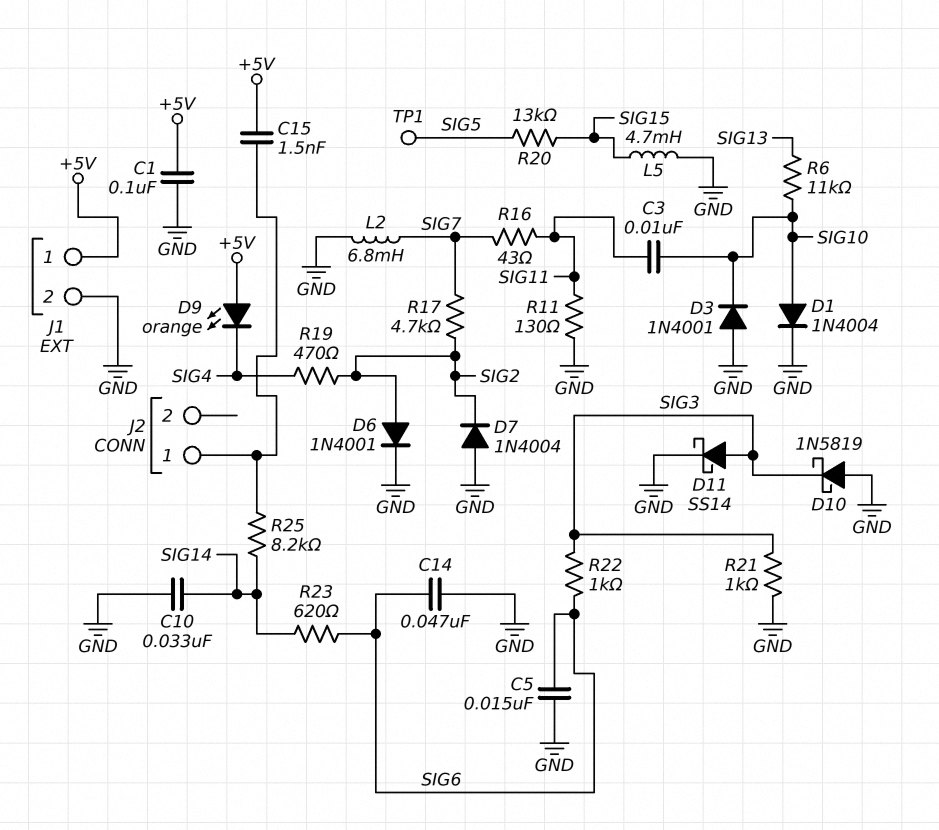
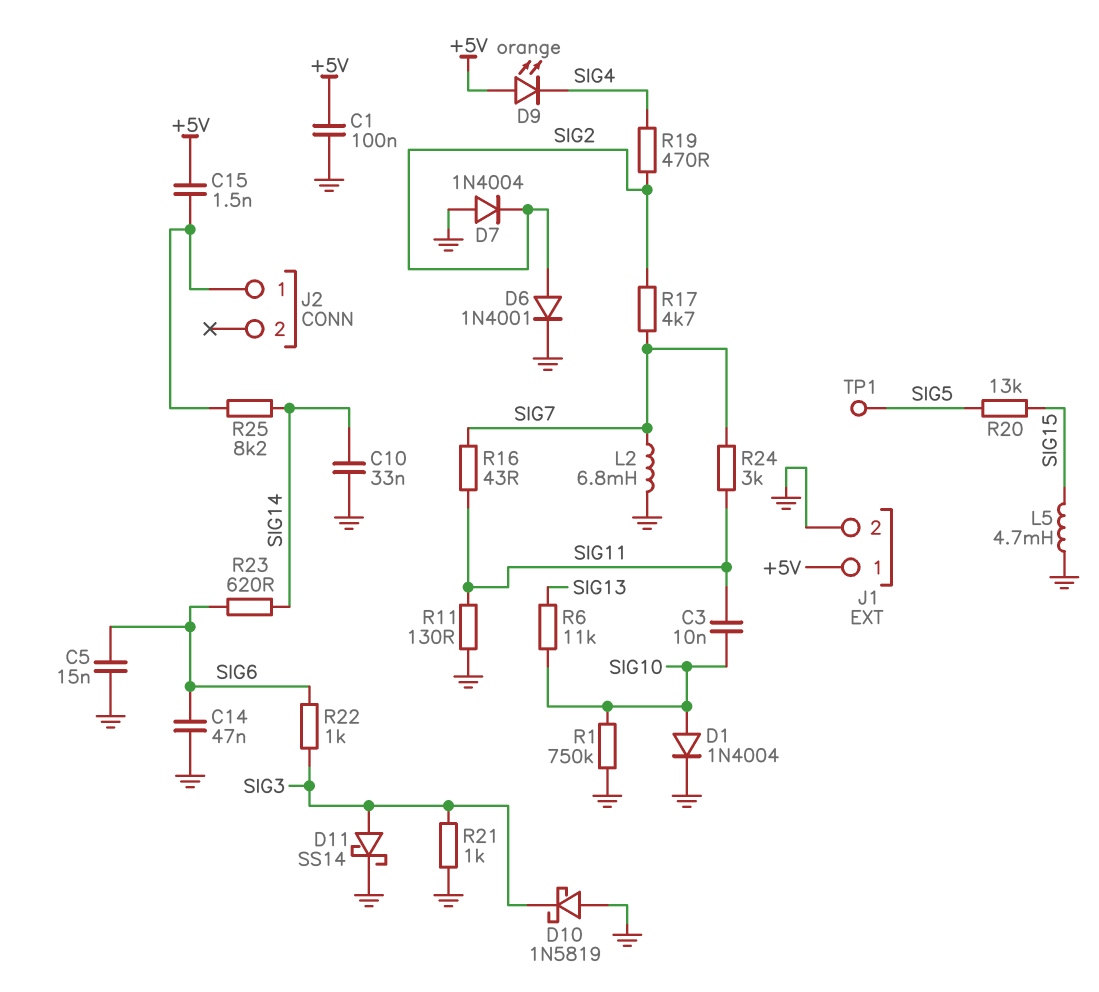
D3: diode 1N4001 (A GND, K SIG10) -> none
R1: none -> 750k (GND, SIG10)
R24: none -> 3k (SIG7, SIG11)

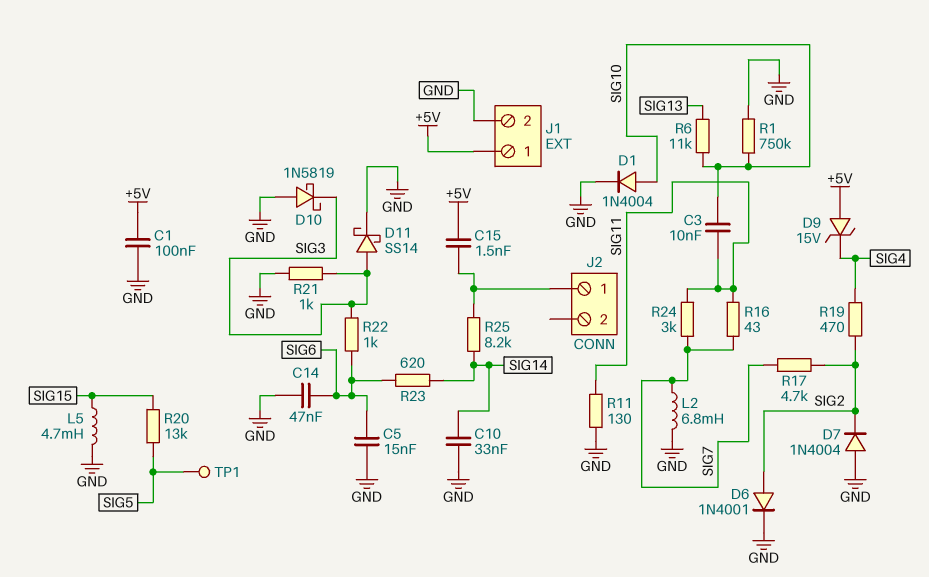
D9: LED orange (A +5V, K SIG4) -> zener 15V (A +5V, K SIG4)

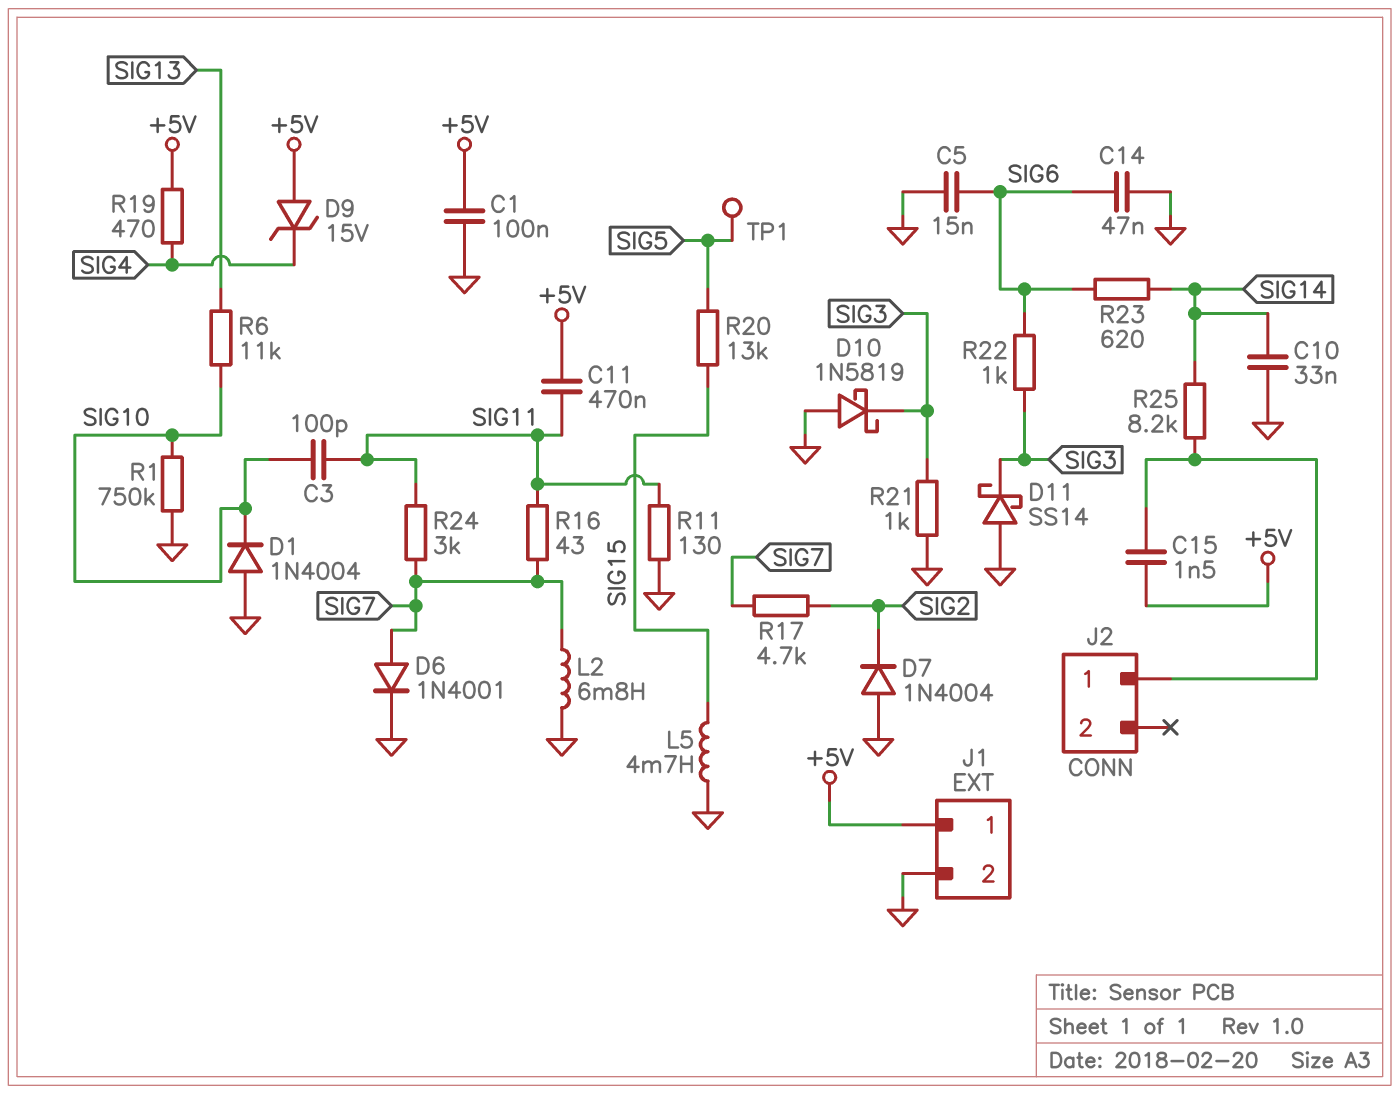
C3: 10nF (SIG10, SIG11) -> 100pF (SIG10, SIG11)
C11: none -> 470nF (+5V, SIG11)
D1: diode 1N4004 (A SIG10, K GND) -> diode 1N4004 (A GND, K SIG10)
D6: diode 1N4001 (A SIG2, K GND) -> diode 1N4001 (A SIG7, K GND)
D11: schottky SS14 (A SIG3, K GND) -> schottky SS14 (A GND, K SIG3)
R19: 470 (SIG2, SIG4) -> 470 (+5V, SIG4)

